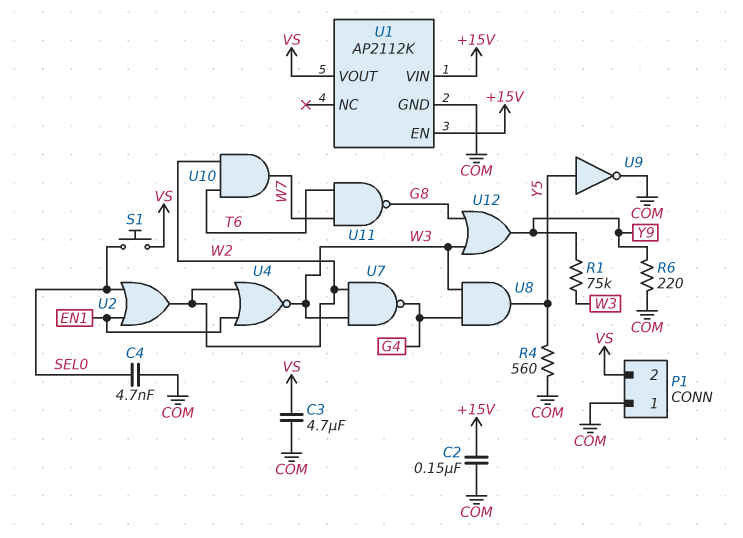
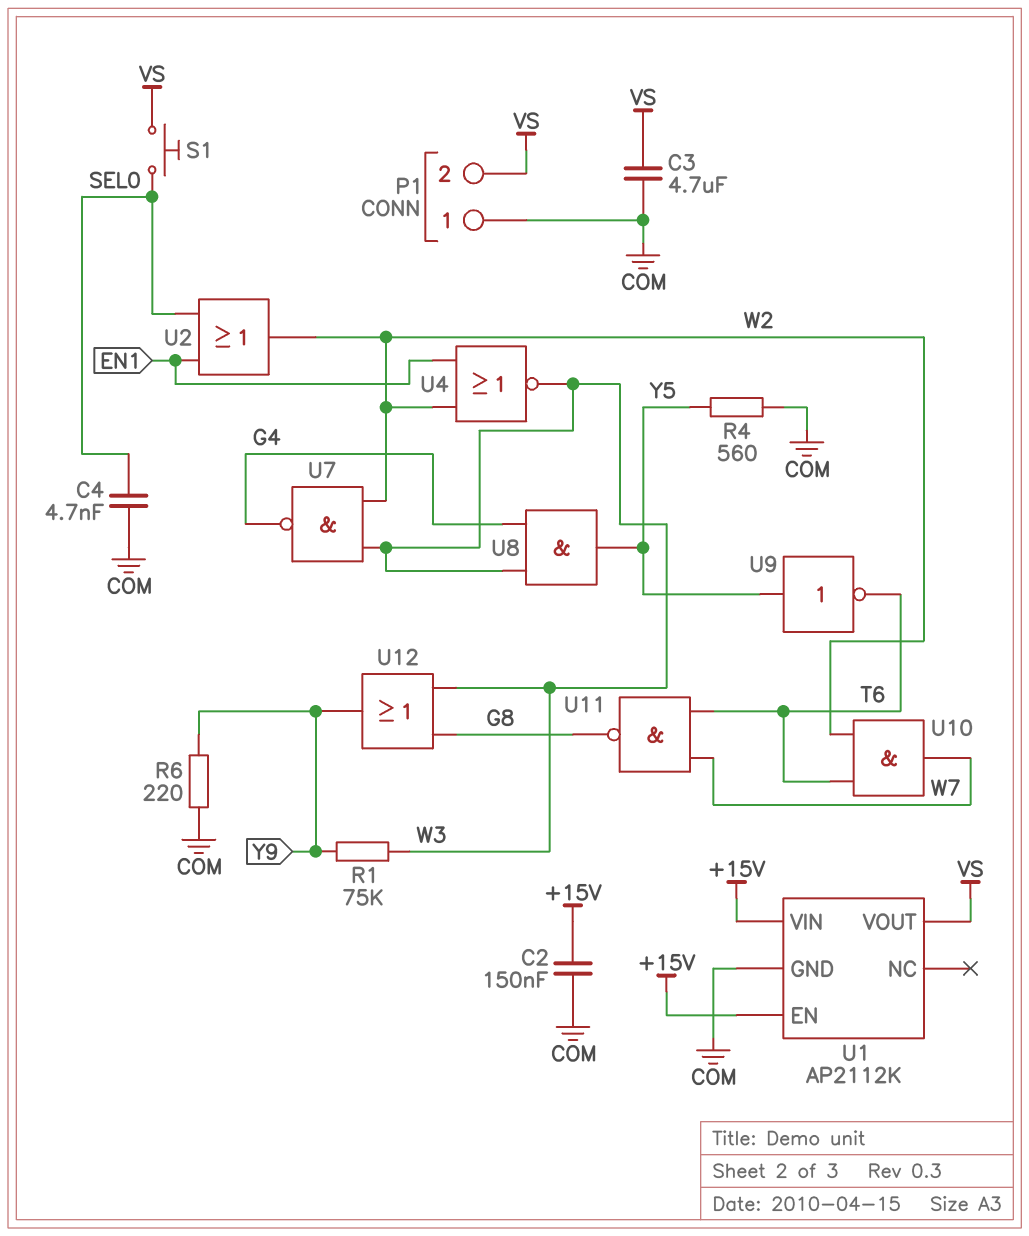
U9: NOT (in Y5, out COM) -> NOT (in Y5, out T6)

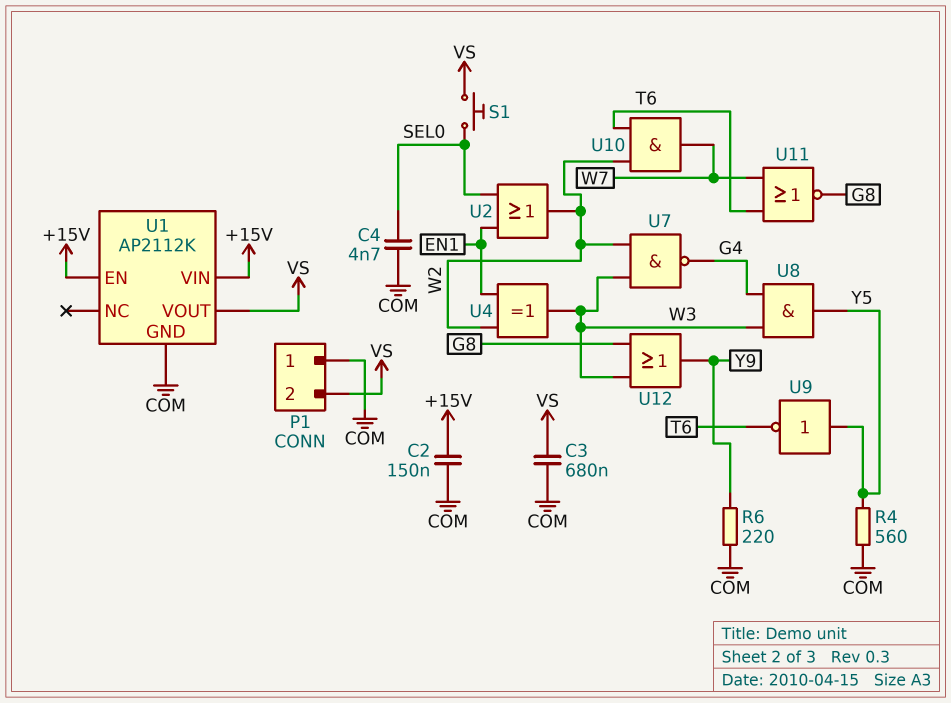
C3: 4.7uF (COM, VS) -> 680nF (COM, VS)
R1: 75k (W3, Y9) -> none
U4: NOR (in EN1, in W2, out W3) -> XOR (in EN1, in W2, out W3)
U11: NAND (in T6, in W7, out G8) -> NOR (in T6, in W7, out G8)

